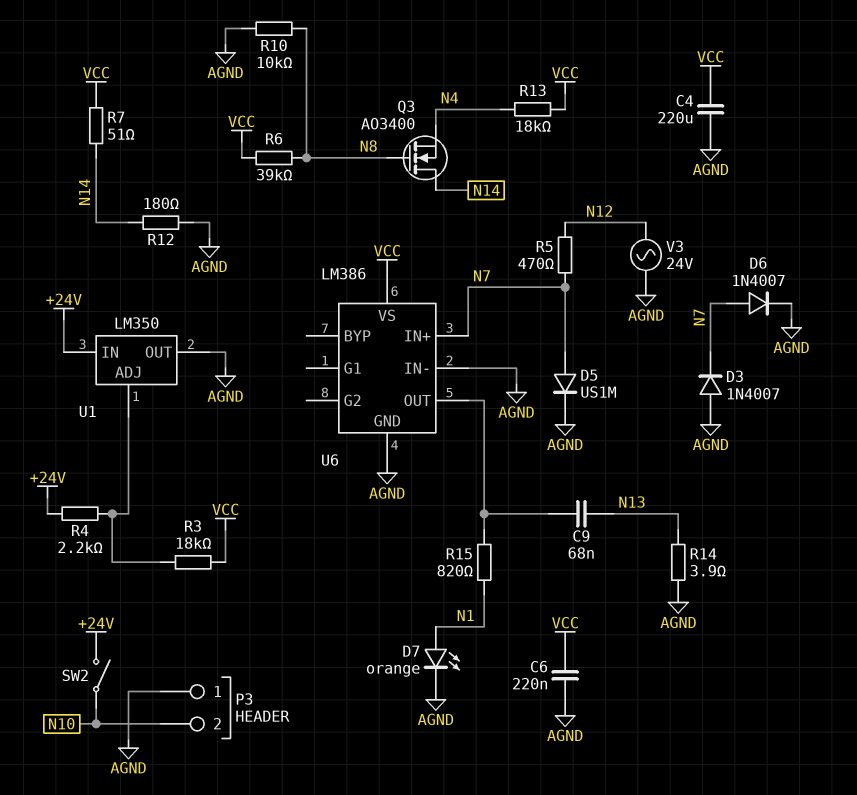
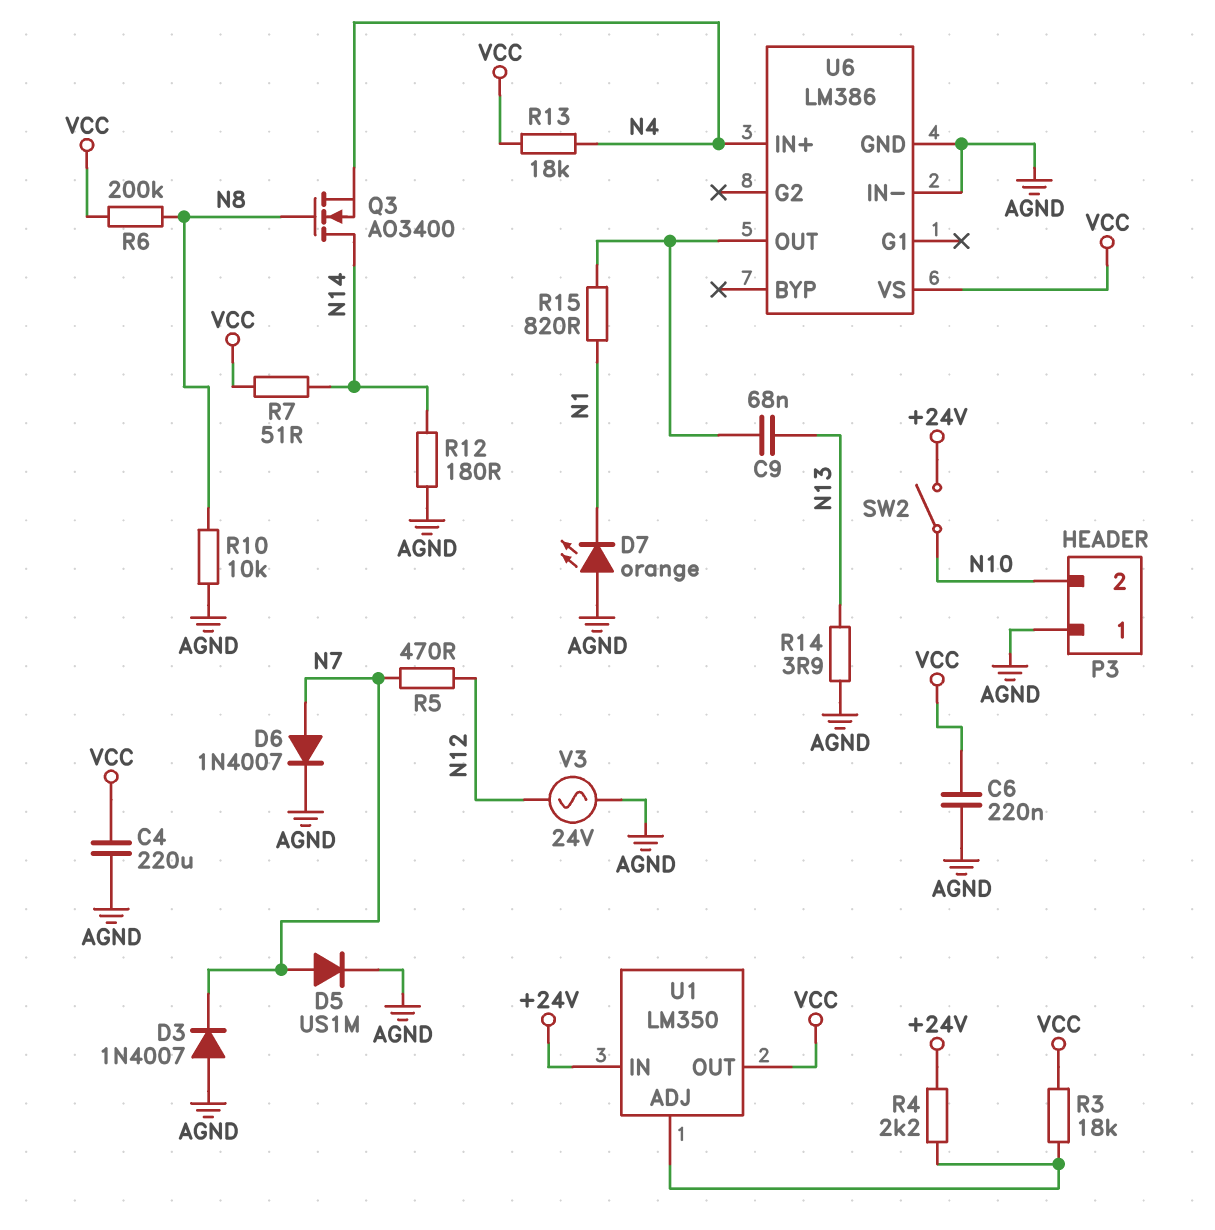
D7: LED orange (A N1, K AGND) -> LED orange (A AGND, K N1)
R6: 39k (N8, VCC) -> 200k (N8, VCC)
U1 pin OUT: AGND -> VCC
U6 pin IN+: N7 -> N4

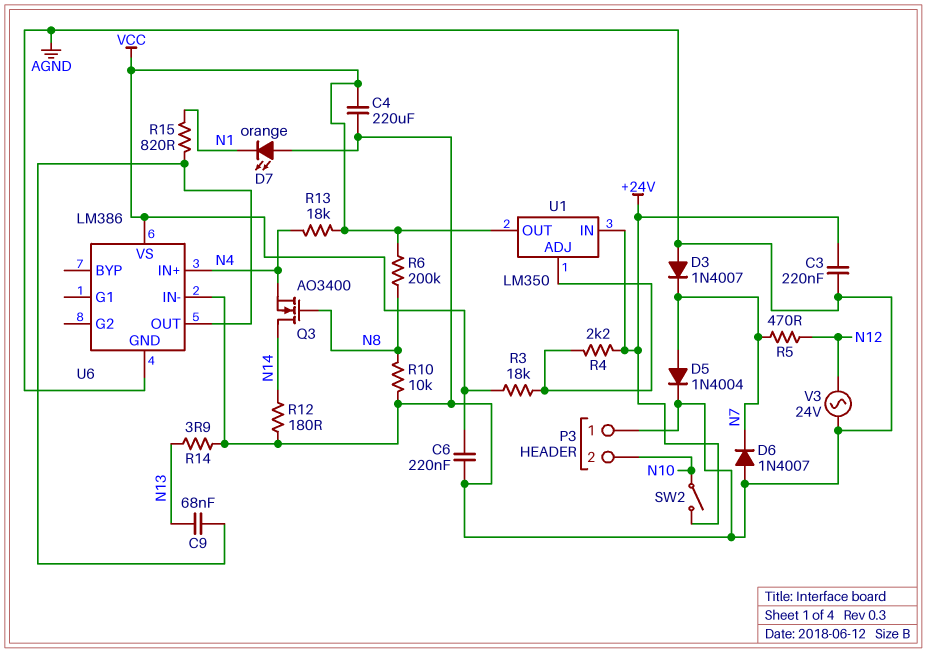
C3: none -> 220nF (+24V, AGND)
D5: diode US1M (A N7, K AGND) -> diode 1N4004 (A N7, K AGND)
D6: diode 1N4007 (A N7, K AGND) -> diode 1N4007 (A AGND, K N7)
R7: 51 (N14, VCC) -> none

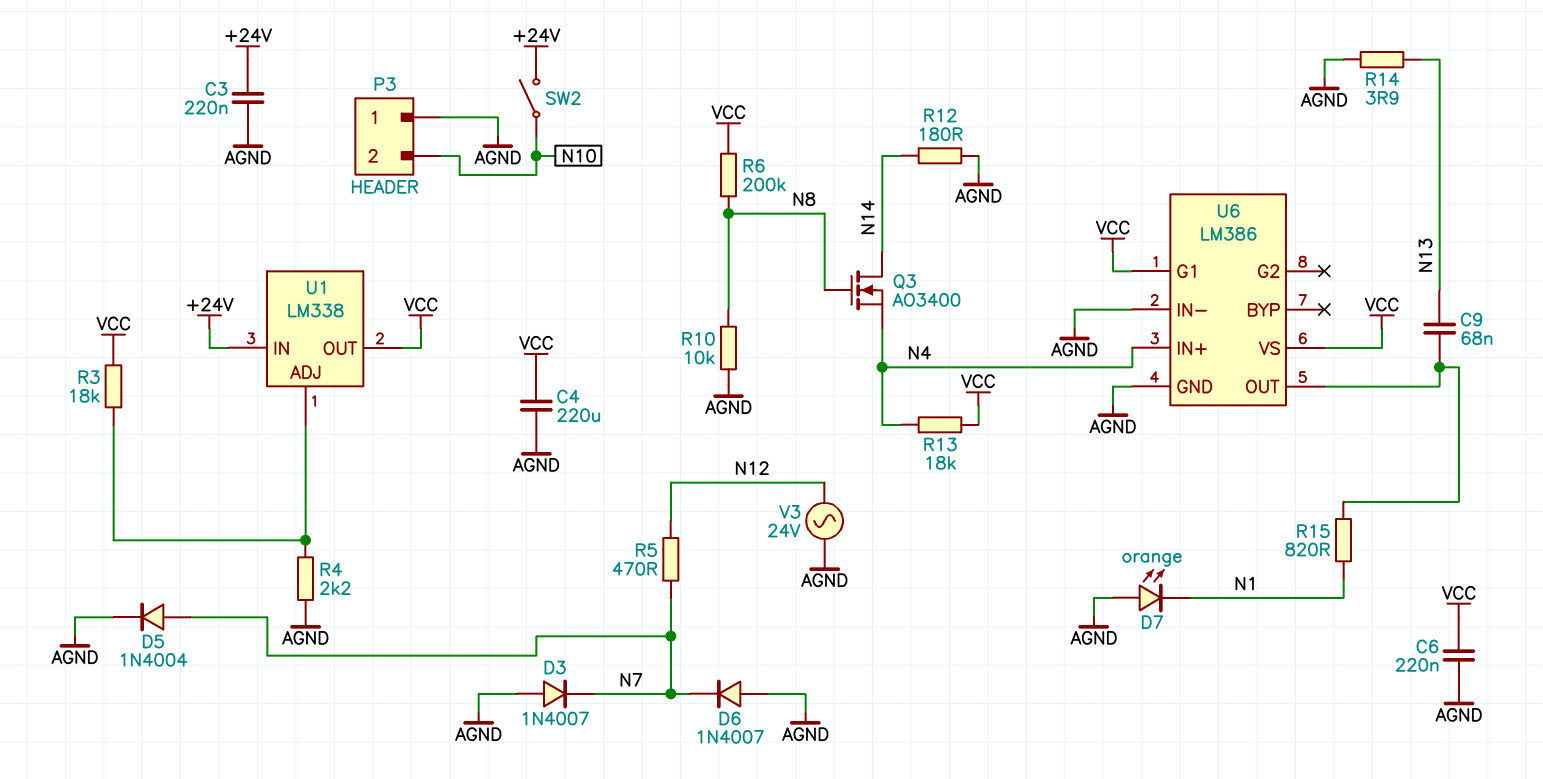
R4: 2.2k (+24V, U1/ADJ) -> 2.2k (AGND, U1/ADJ)
U1: LM350 -> LM338
U6 pin G1: none -> VCC

